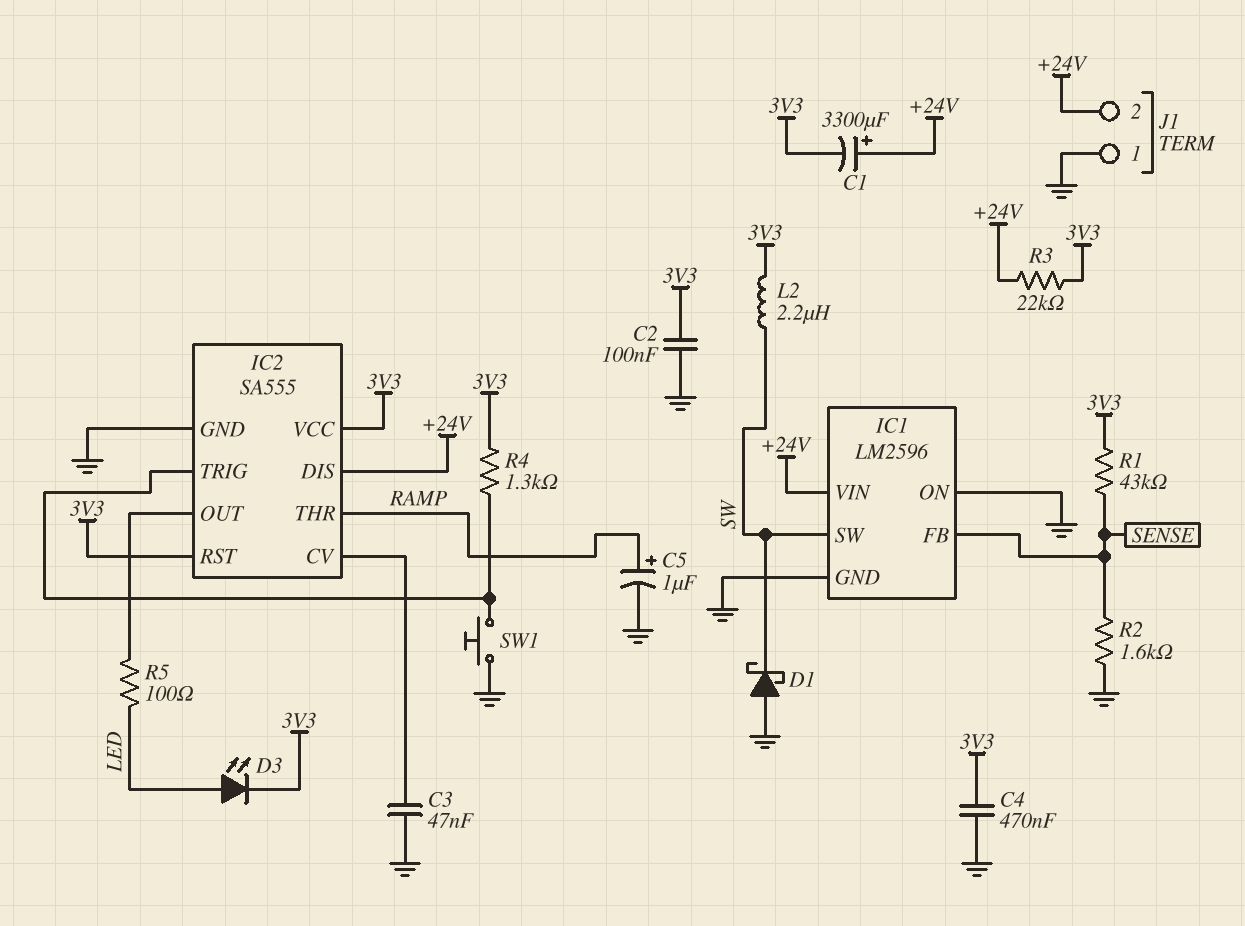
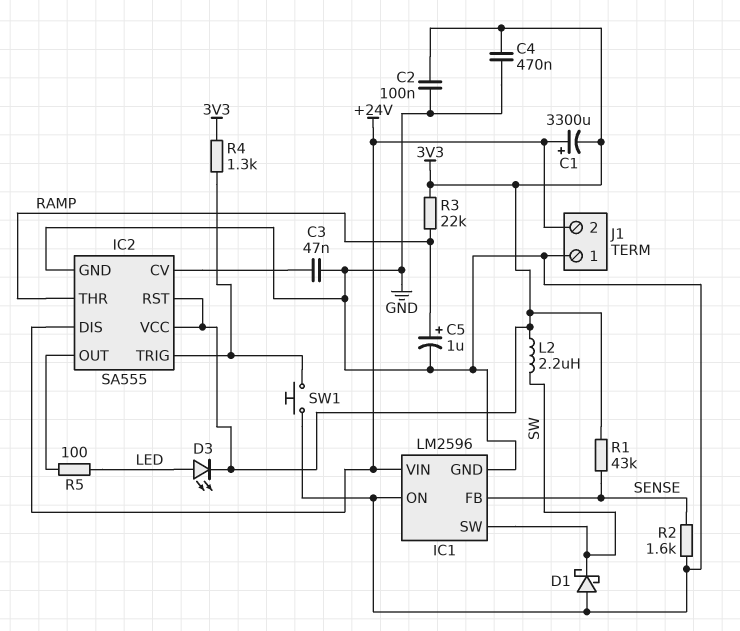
R3: 22k (+24V, 3V3) -> 22k (3V3, RAMP)

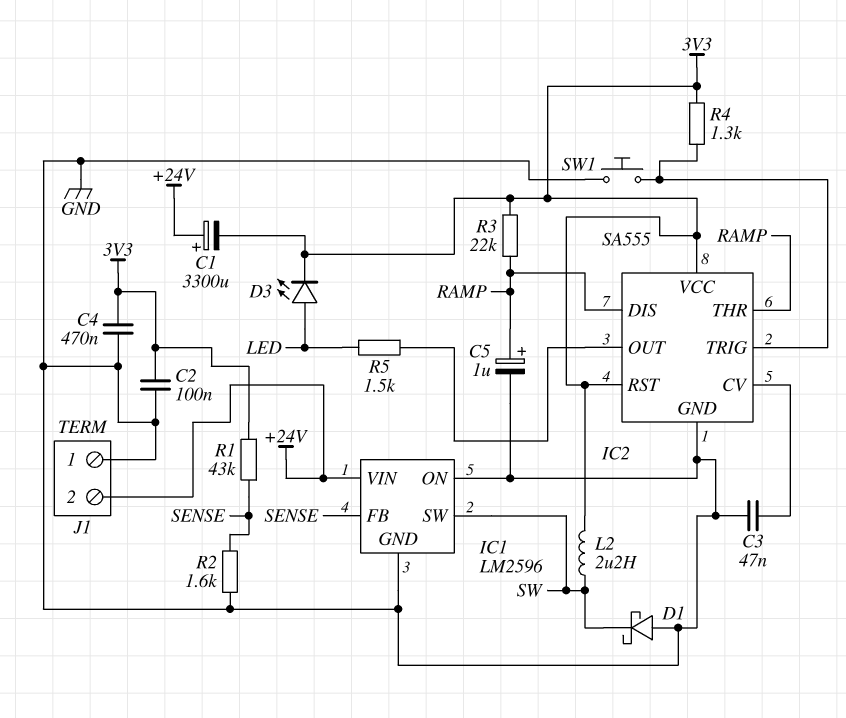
IC2 pin DIS: +24V -> RAMP
R5: 100 (IC2/OUT, LED) -> 1.5k (IC2/OUT, LED)

